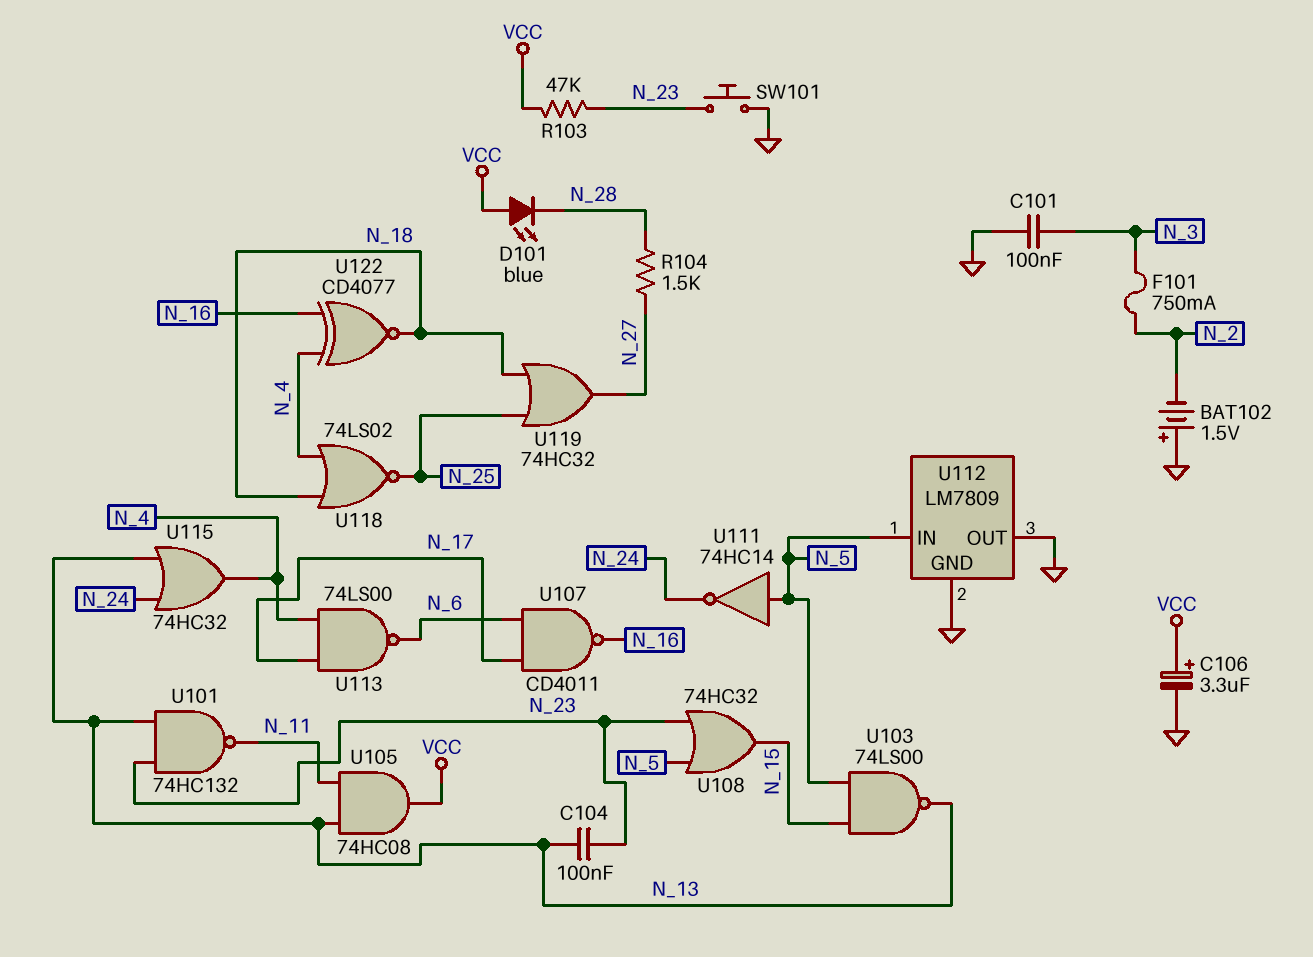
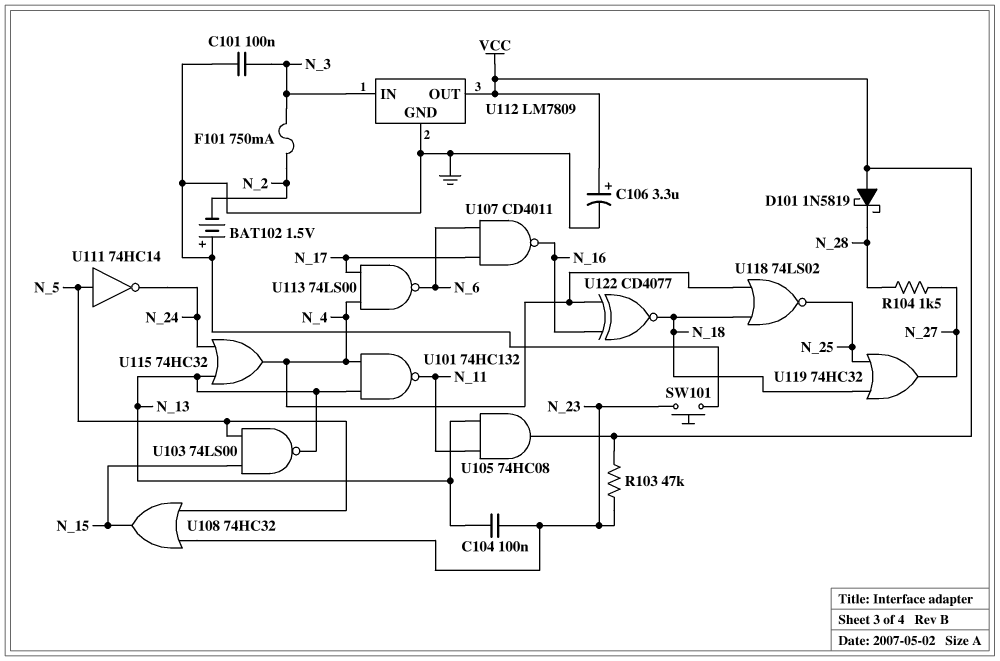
D101: LED blue (A VCC, K N_28) -> schottky 1N5819 (A VCC, K N_28)
U101: NAND 74HC132 (in N_13, in N_23, out N_11) -> NAND 74HC132 (in N_4, in N_13, out N_11)
U112 pin IN: N_5 -> N_3
U112 pin OUT: GND -> VCC

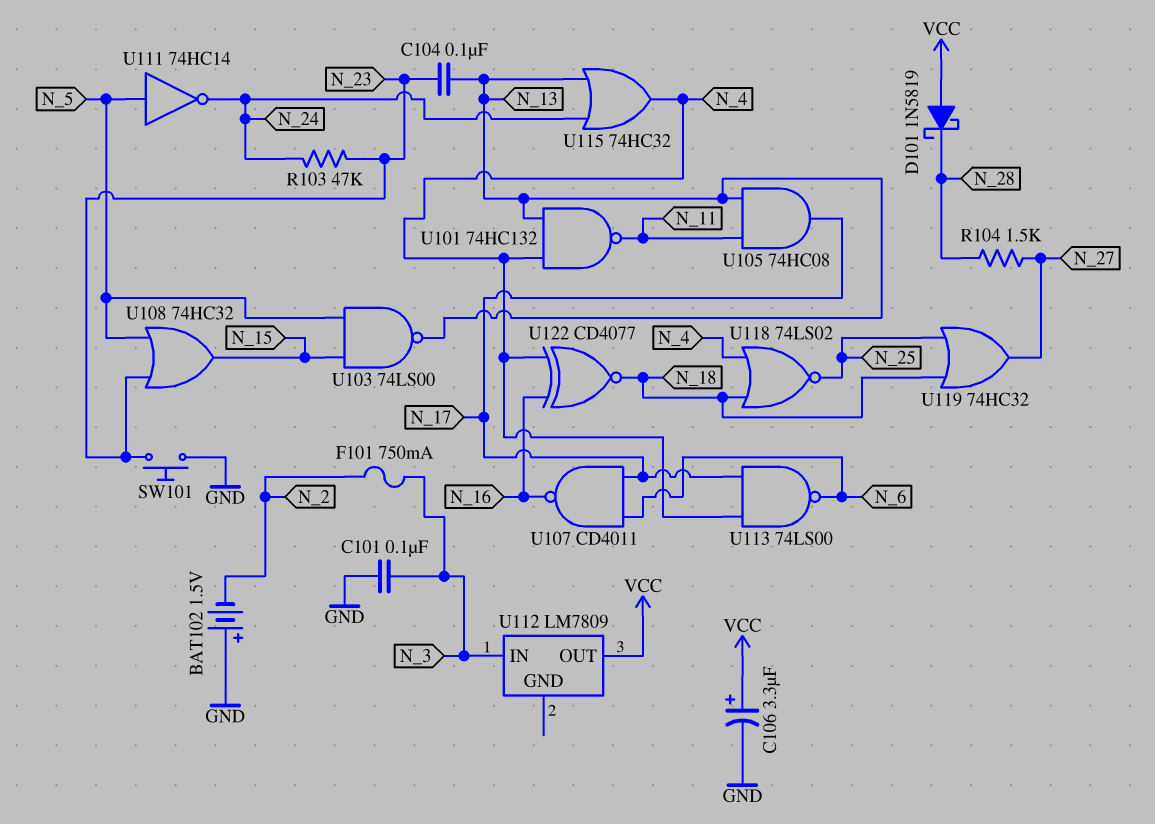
R103: 47k (N_23, VCC) -> 47k (N_23, N_24)
U105: AND 74HC08 (in N_11, in N_13, out VCC) -> AND 74HC08 (in N_11, in N_13, out N_17)
U112 pin GND: GND -> none

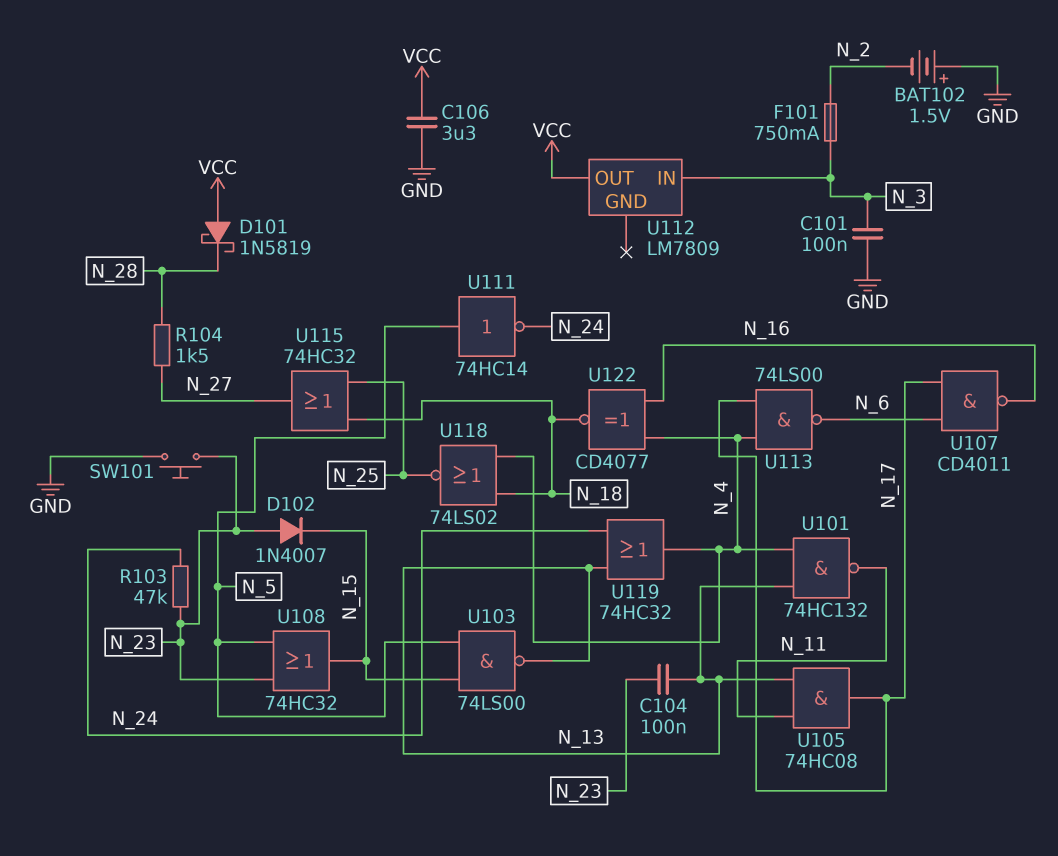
C106: 3.3uF (plus VCC, minus GND) -> 3.3uF (GND, VCC)
D102: none -> diode 1N4007 (A N_23, K N_15)
U115: OR 74HC32 (in N_13, in N_24, out N_4) -> OR 74HC32 (in N_18, in N_25, out N_27)
U119: OR 74HC32 (in N_18, in N_25, out N_27) -> OR 74HC32 (in N_13, in N_24, out N_4)

